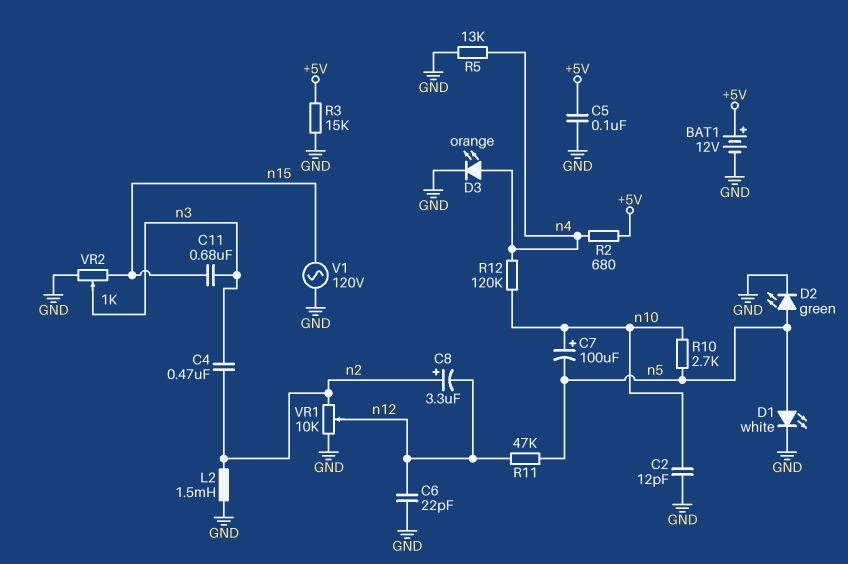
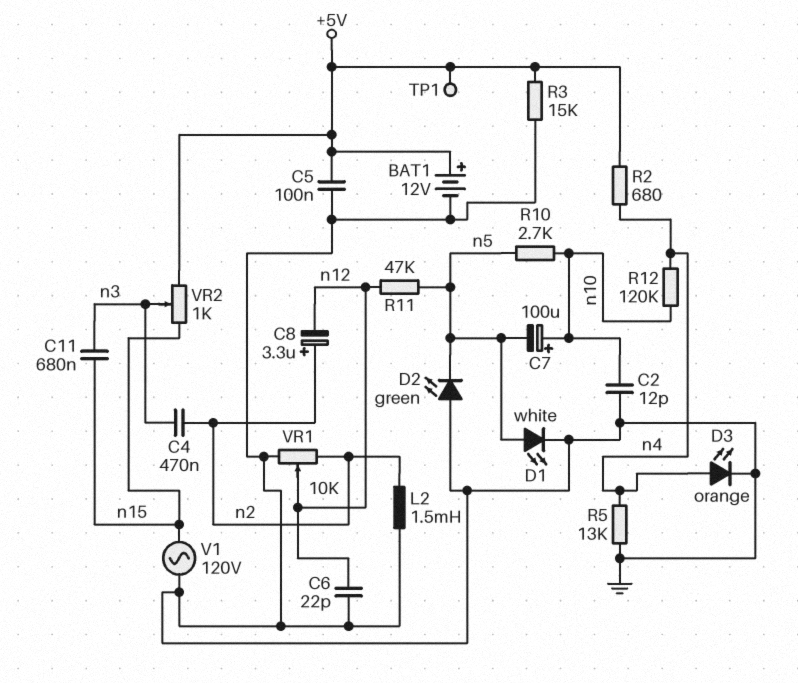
D2: LED green (A n5, K GND) -> LED green (A GND, K n5)
TP1: none -> test point (+5V)
VR2: 1k (GND, n15, wiper n3) -> 1k (+5V, n15, wiper n3)

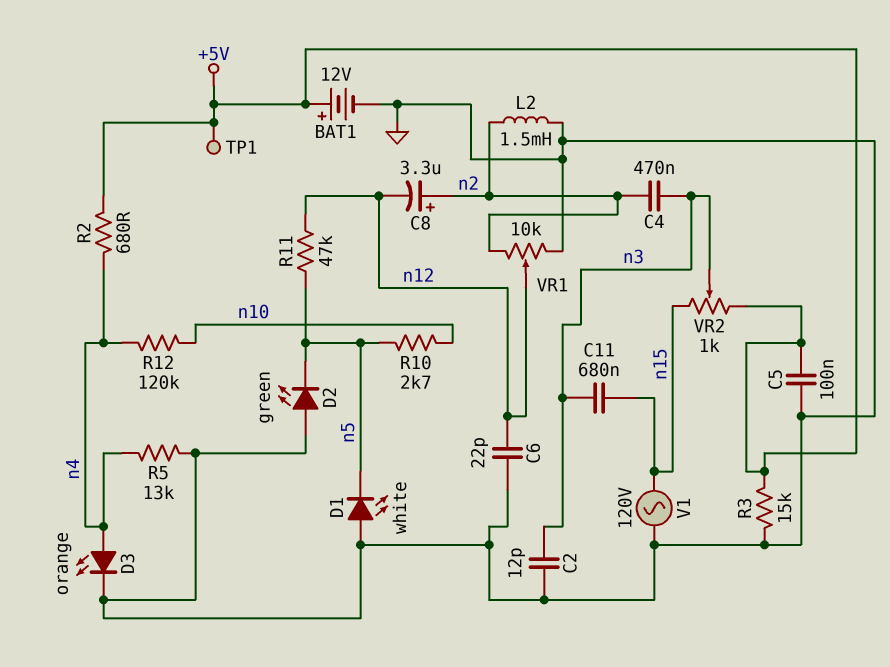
C2: 12pF (GND, n10) -> 12pF (GND, n3)
C7: 100uF (plus n10, minus n5) -> none
D1: LED white (A n5, K GND) -> LED white (A GND, K n5)

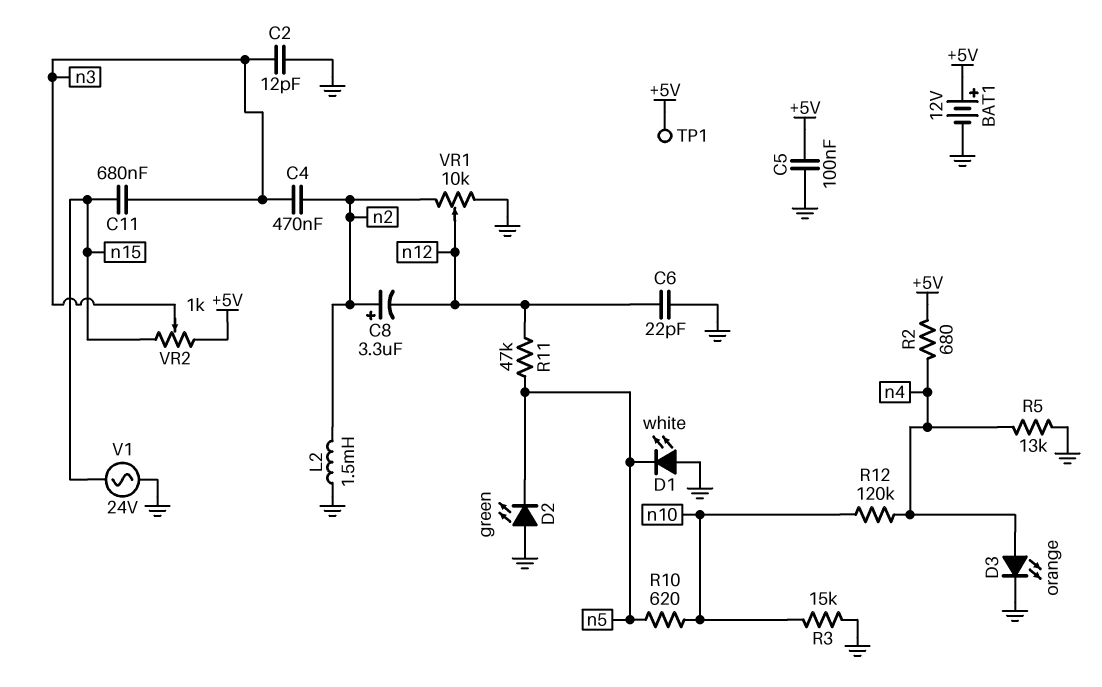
R3: 15k (+5V, GND) -> 15k (GND, n10)
R10: 2.7k (n5, n10) -> 620 (n5, n10)
V1: AC 120V (GND, n15) -> AC 24V (GND, n15)

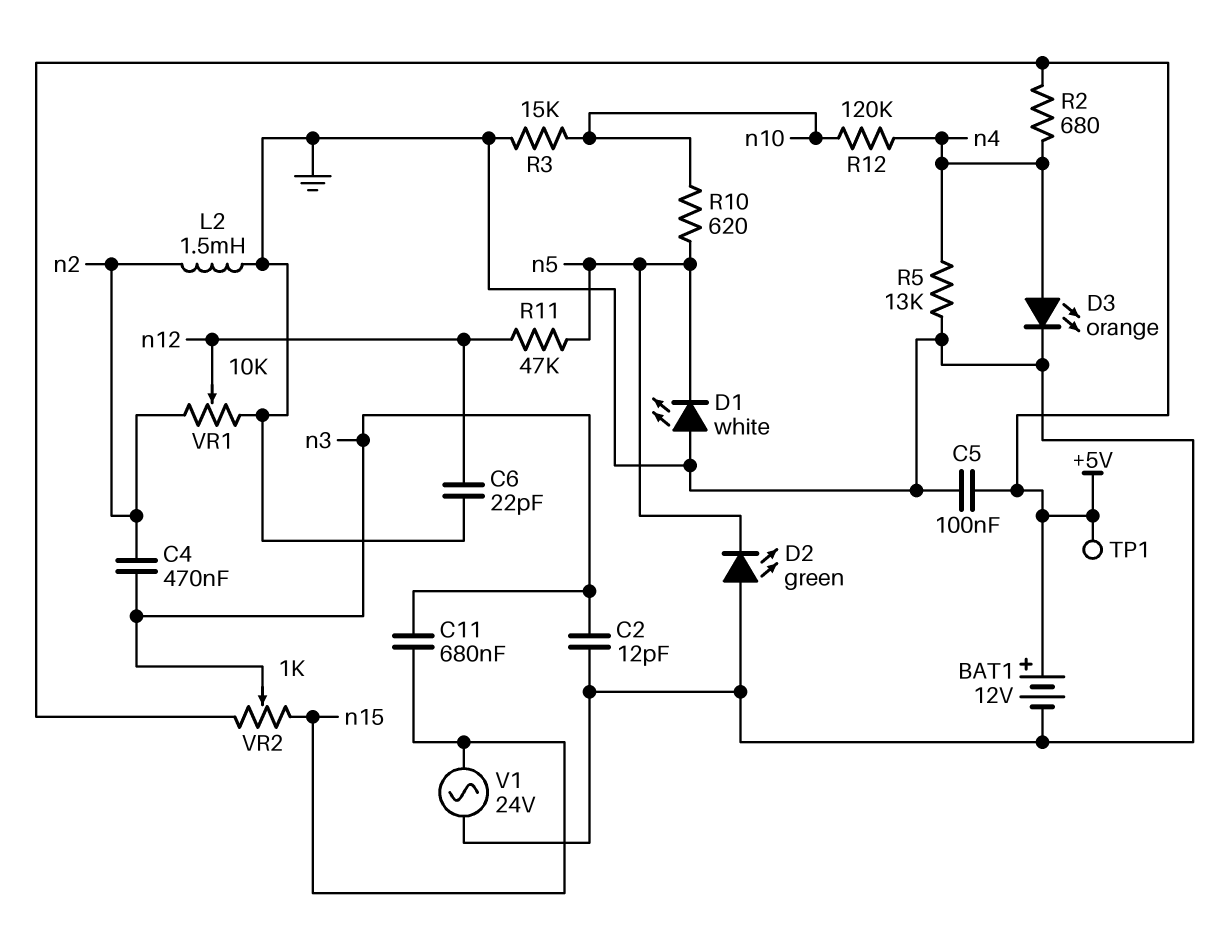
C8: 3.3uF (plus n2, minus n12) -> none

